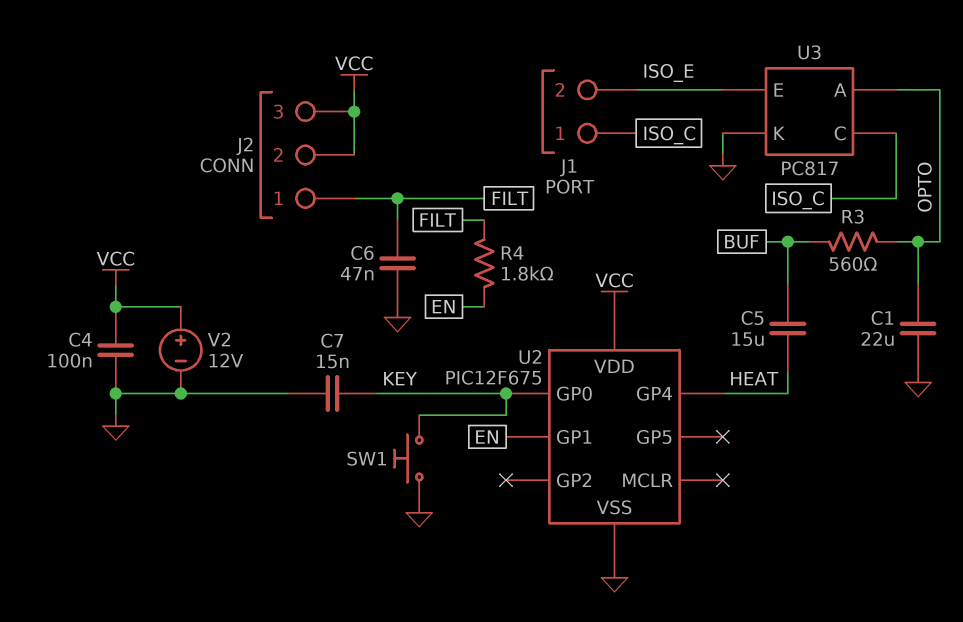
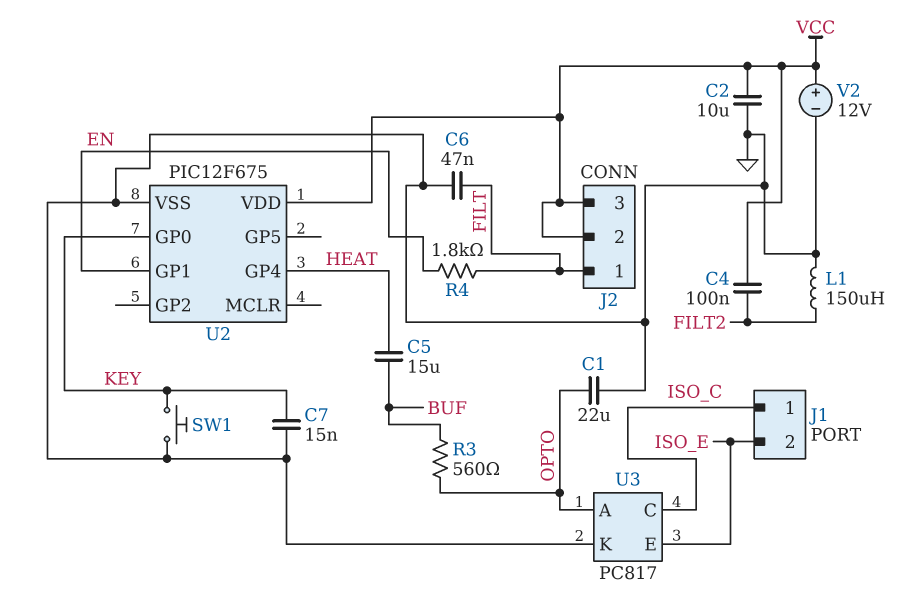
C2: none -> 10uF (GND, VCC)
C4: 100nF (GND, VCC) -> 100nF (FILT2, VCC)
L1: none -> 150uH (FILT2, GND)

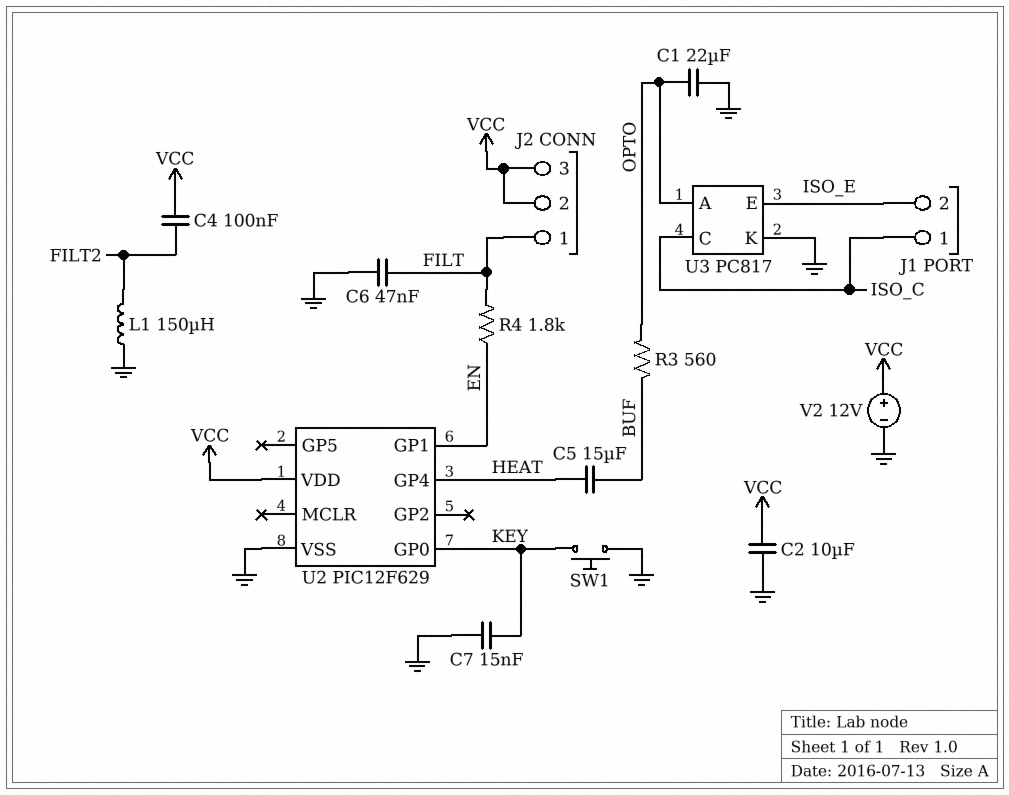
U2: PIC12F675 -> PIC12F629

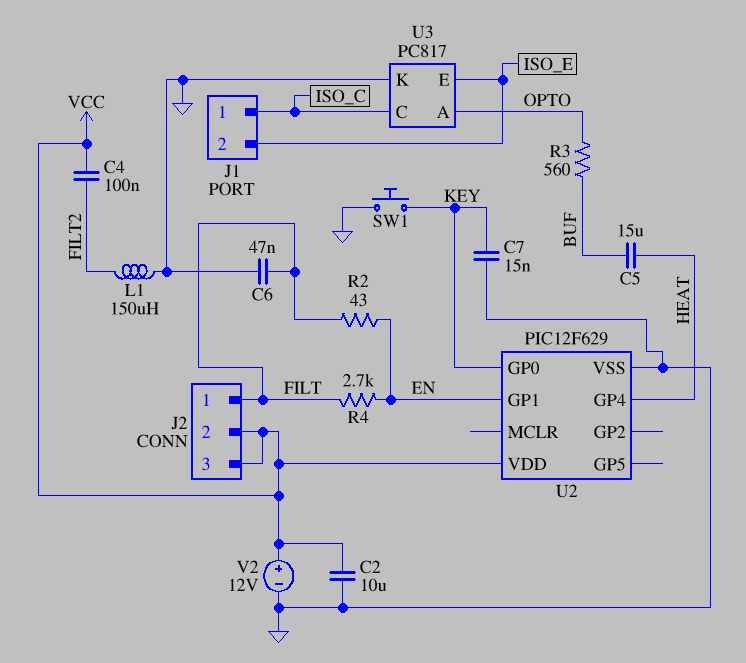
C1: 22uF (GND, OPTO) -> none
R2: none -> 43 (EN, FILT)
R4: 1.8k (EN, FILT) -> 2.7k (EN, FILT)

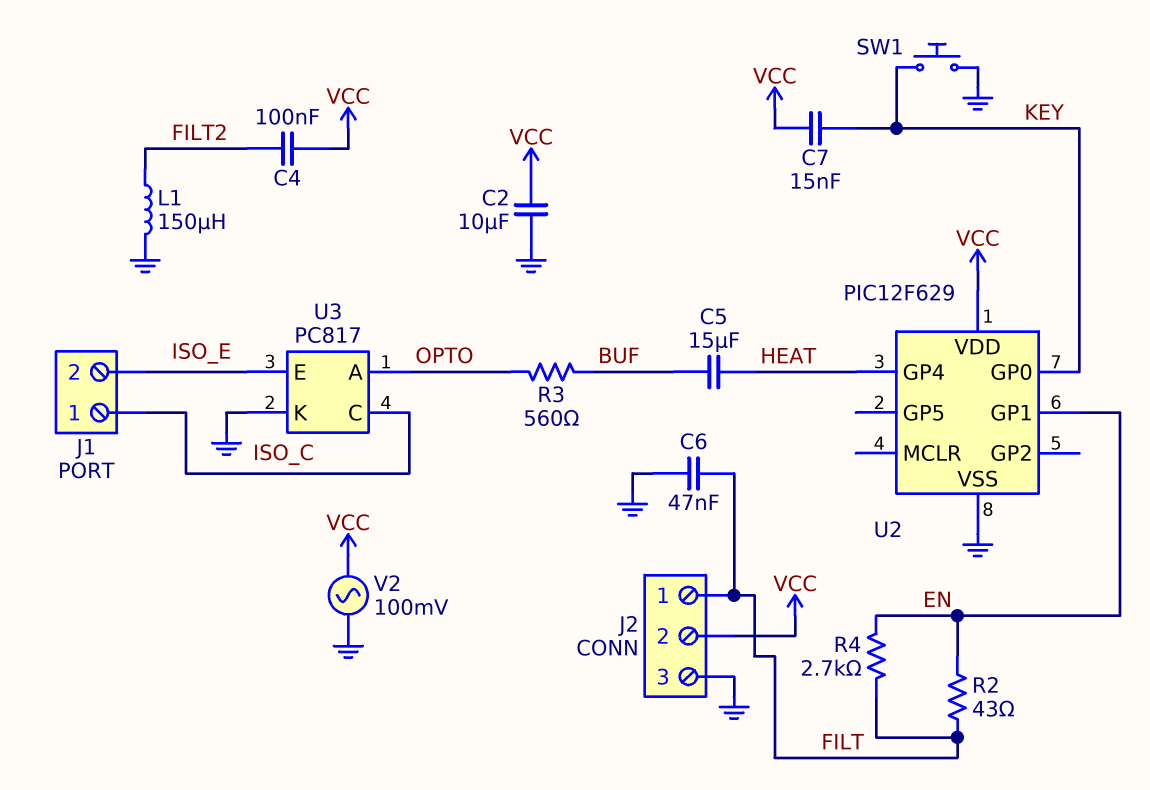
C7: 15nF (GND, KEY) -> 15nF (KEY, VCC)
J2 pin 3: VCC -> GND
V2: 12V (plus VCC, minus GND) -> AC 100mV (GND, VCC)

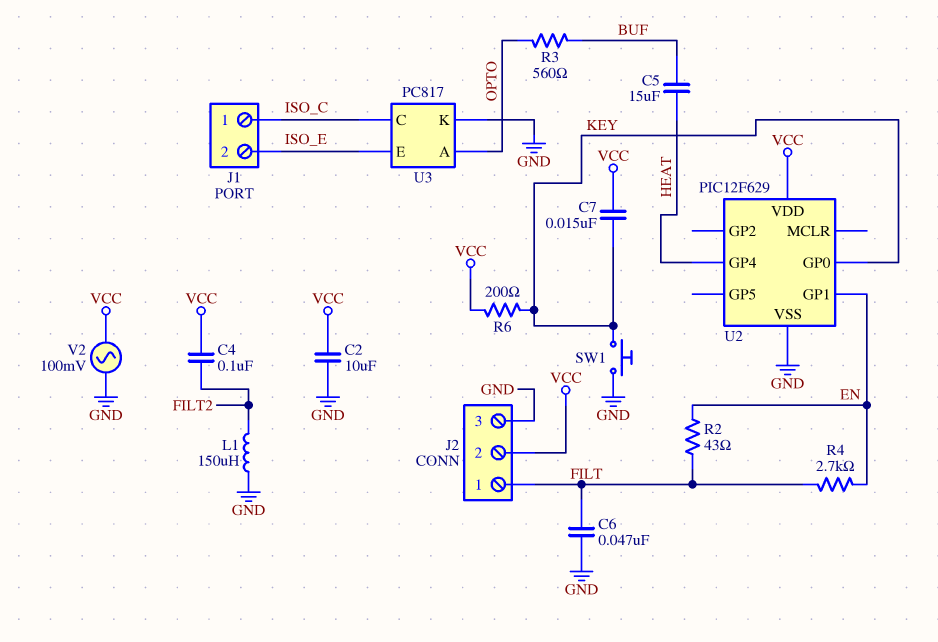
R6: none -> 200 (KEY, VCC)

